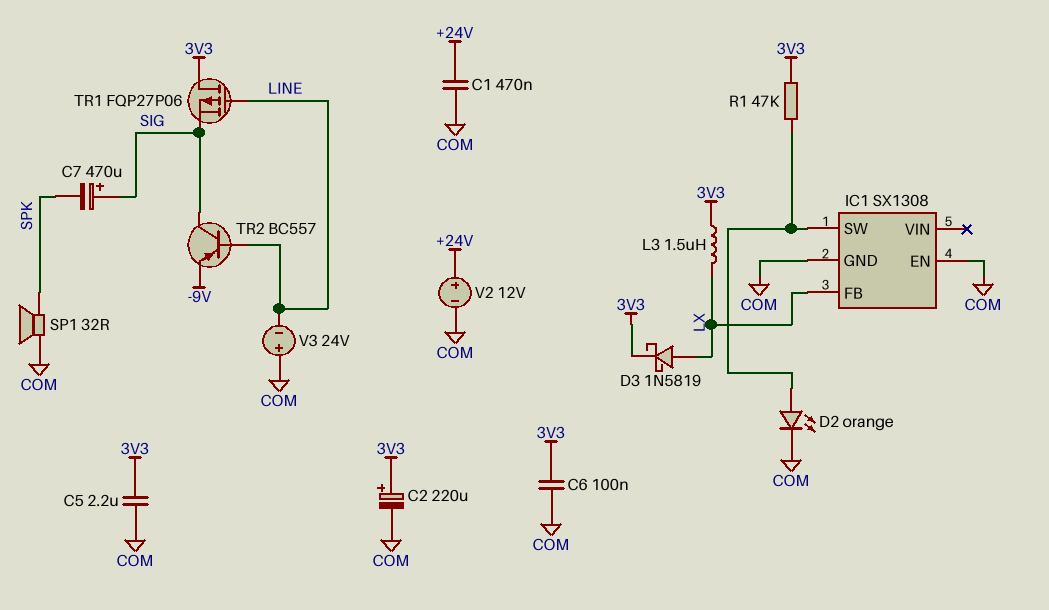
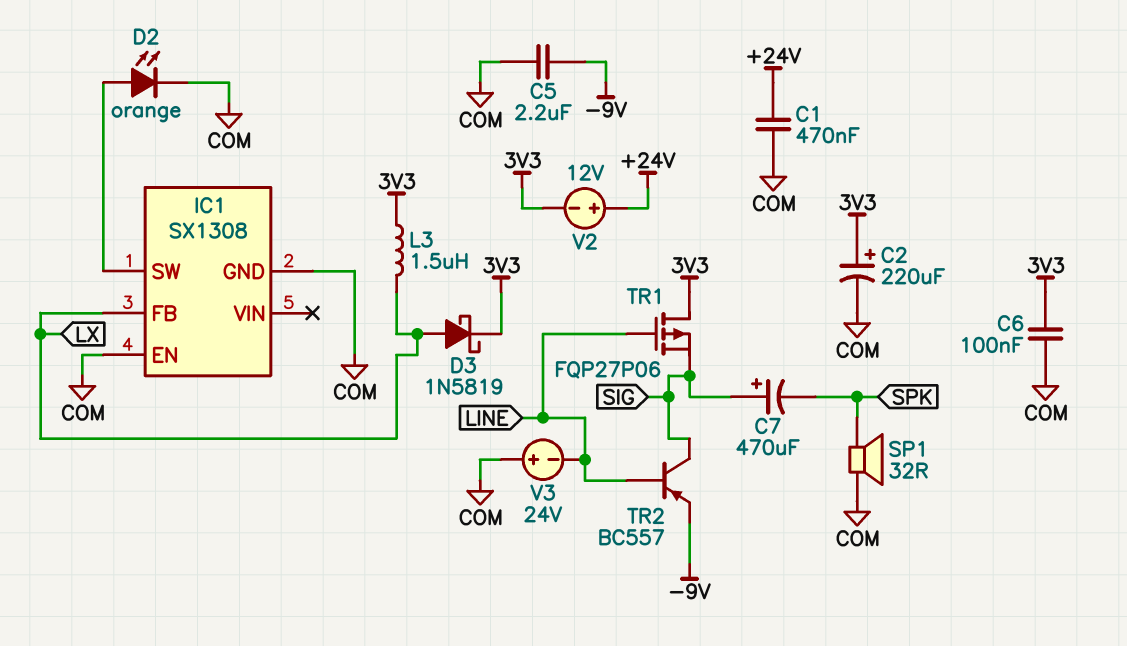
C5: 2.2uF (3V3, COM) -> 2.2uF (-9V, COM)
R1: 47k (3V3, IC1/SW) -> none
V2: 12V (plus +24V, minus COM) -> 12V (plus +24V, minus 3V3)

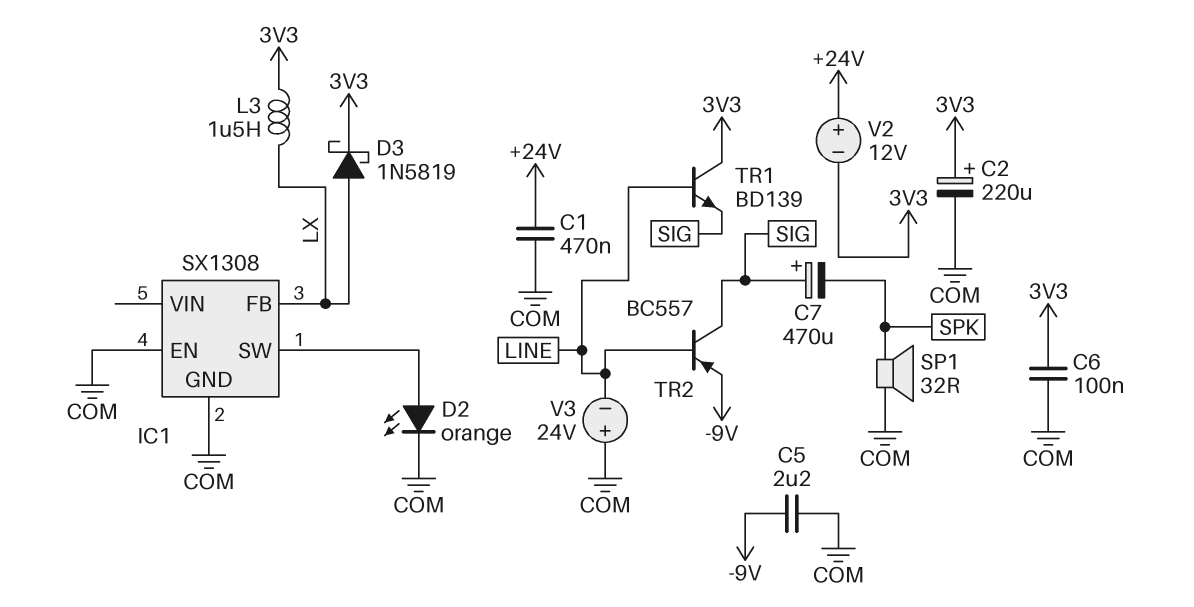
TR1: PMOS FQP27P06 (G LINE, D 3V3, S SIG) -> NPN BD139 (B LINE, C 3V3, E SIG)

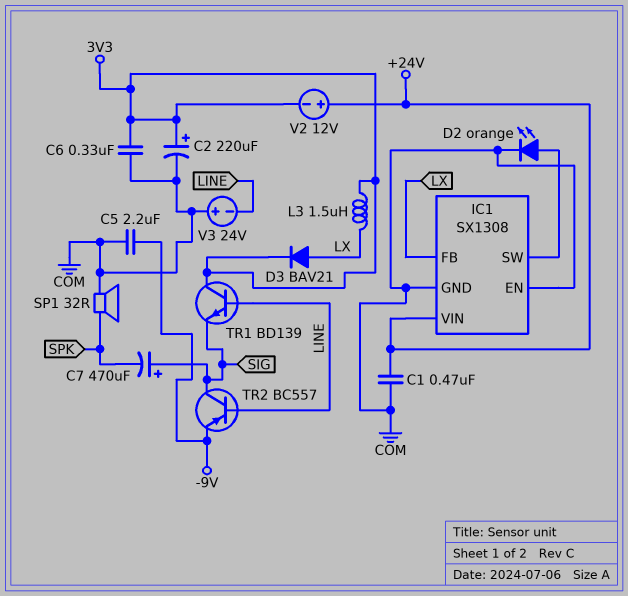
C6: 100nF (3V3, COM) -> 330nF (3V3, COM)
D3: schottky 1N5819 (A LX, K 3V3) -> diode BAV21 (A LX, K 3V3)
IC1 pin VIN: none -> +24V

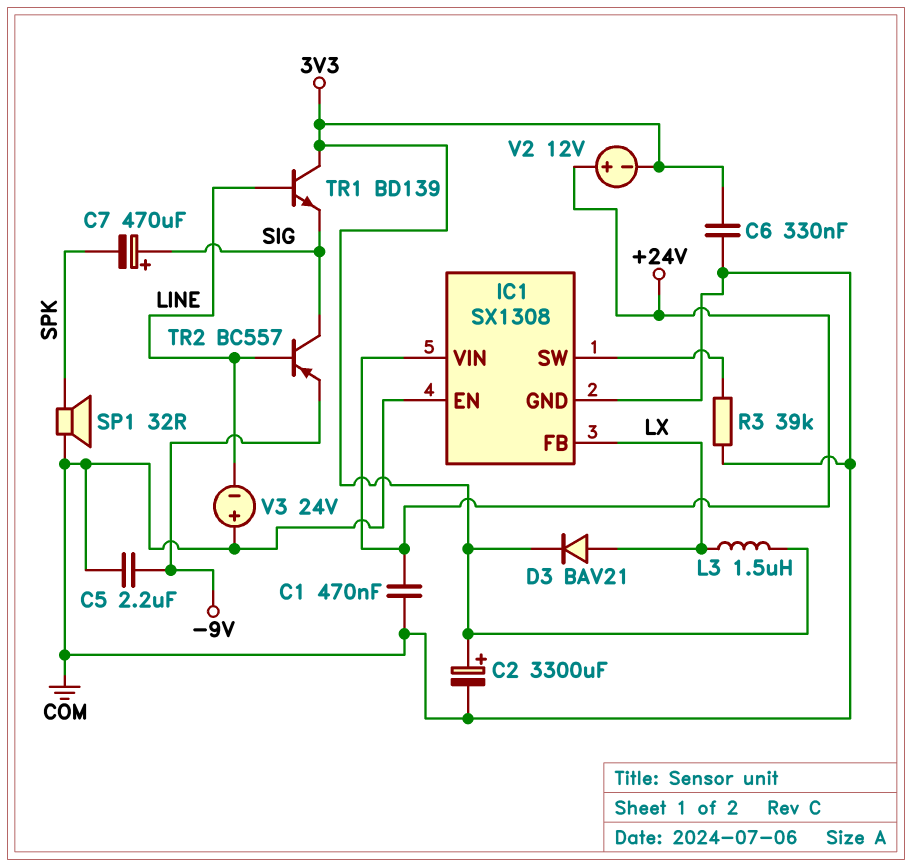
C2: 220uF (plus 3V3, minus COM) -> 3300uF (plus 3V3, minus COM)
D2: LED orange (A IC1/SW, K COM) -> none
R3: none -> 39k (COM, IC1/SW)

